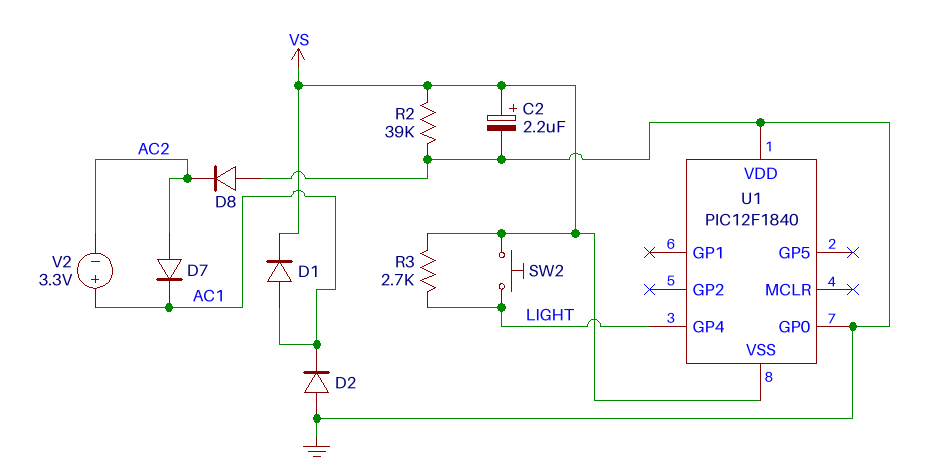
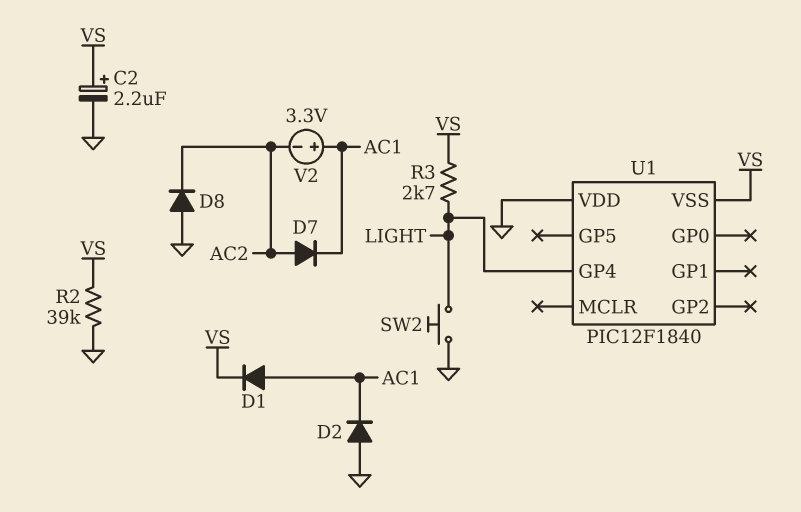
SW2: button (LIGHT, VS) -> button (GND, LIGHT)
U1 pin GP0: GND -> none

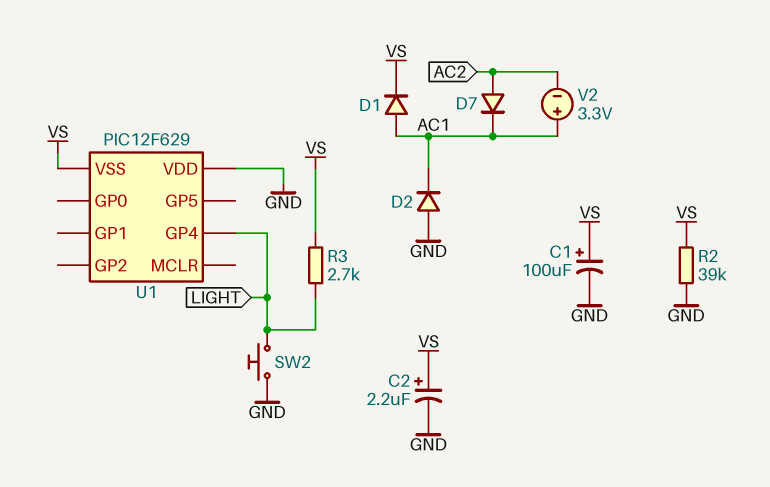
C1: none -> 100uF (plus VS, minus GND)
D8: diode (A GND, K AC2) -> none
U1: PIC12F1840 -> PIC12F629

